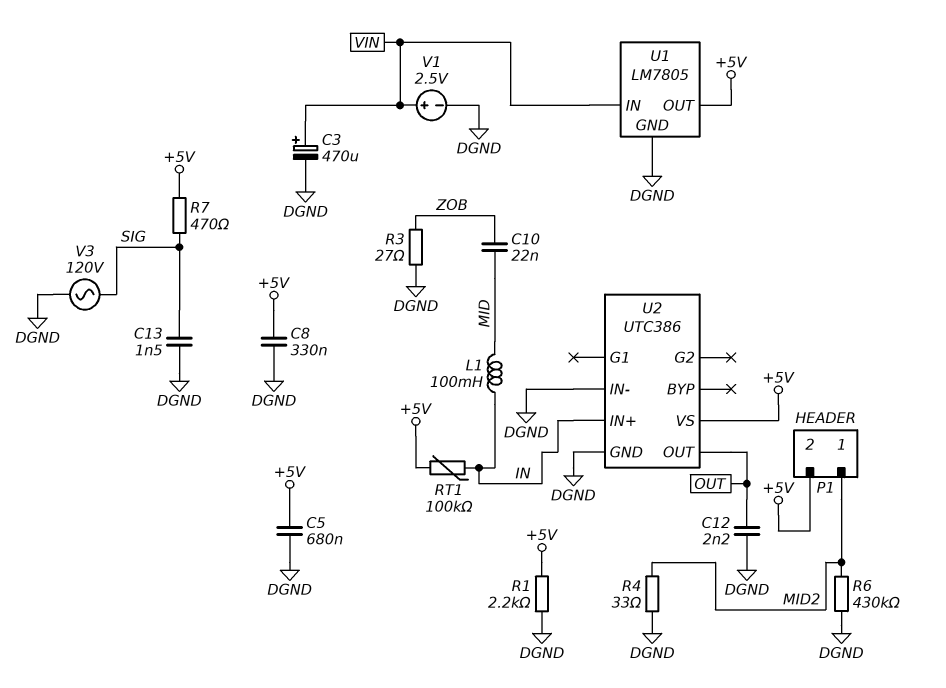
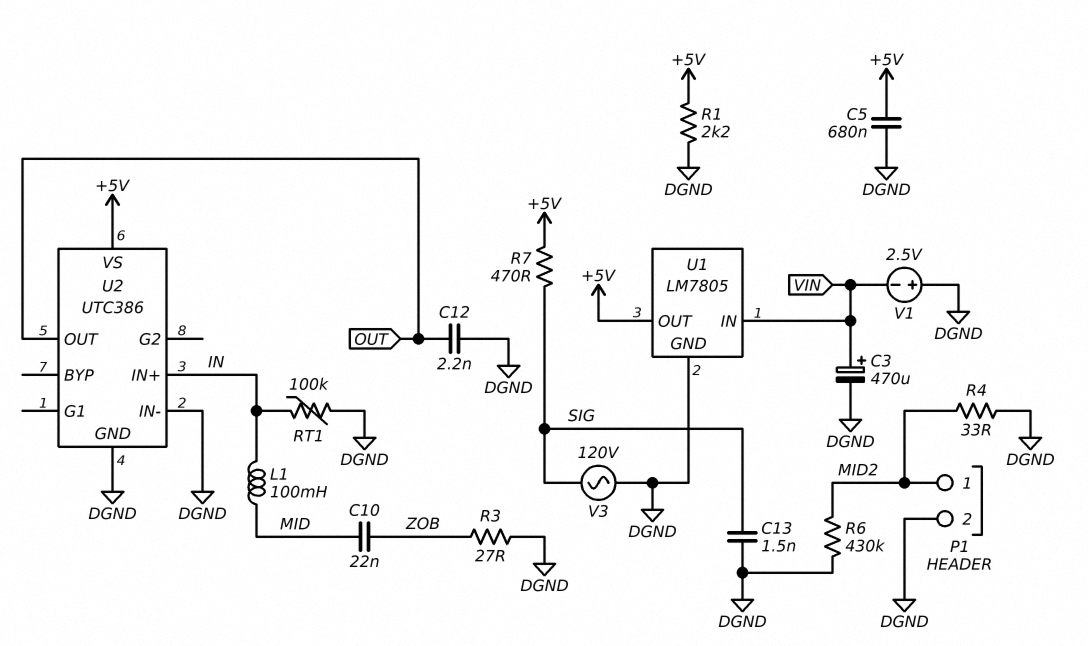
C8: 330nF (+5V, DGND) -> none
P1 pin 2: +5V -> DGND
RT1: 100k (+5V, IN) -> 100k (DGND, IN)
V1: 2.5V (plus VIN, minus DGND) -> 2.5V (plus DGND, minus VIN)

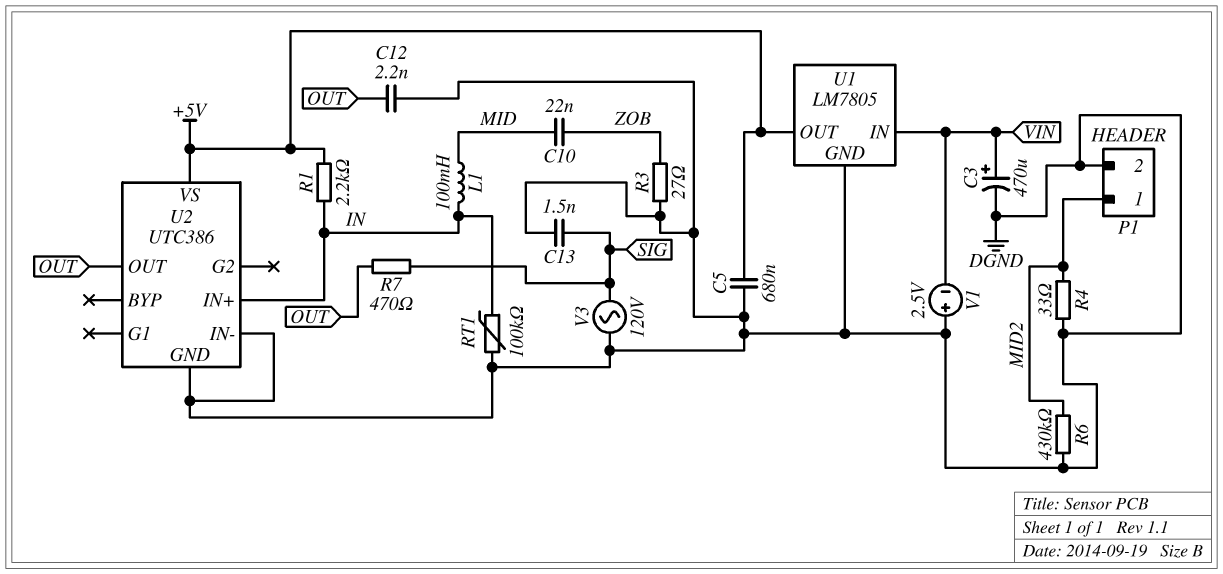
R1: 2.2k (+5V, DGND) -> 2.2k (+5V, IN)
R7: 470 (+5V, SIG) -> 470 (OUT, SIG)

